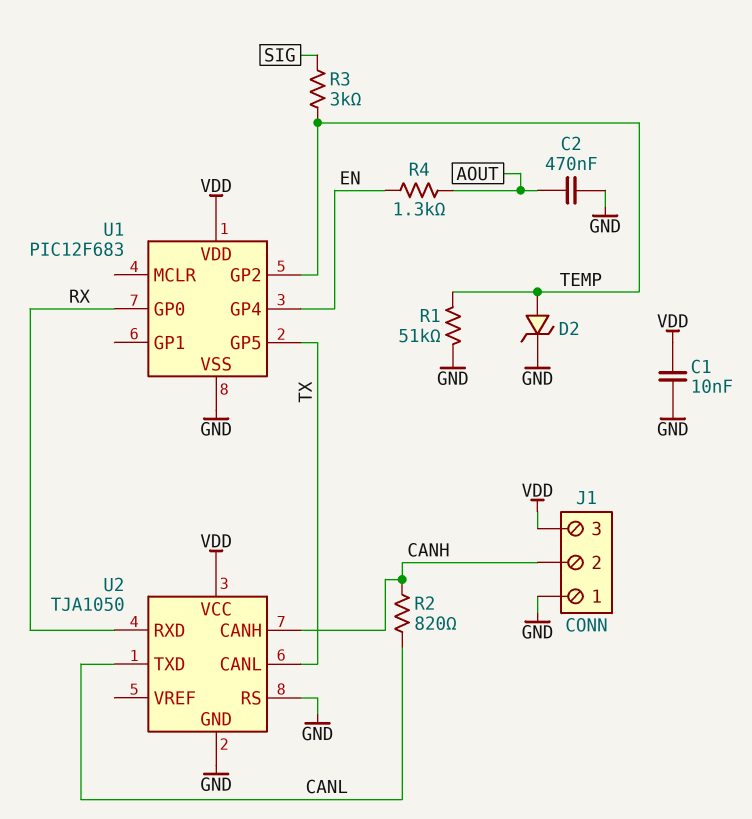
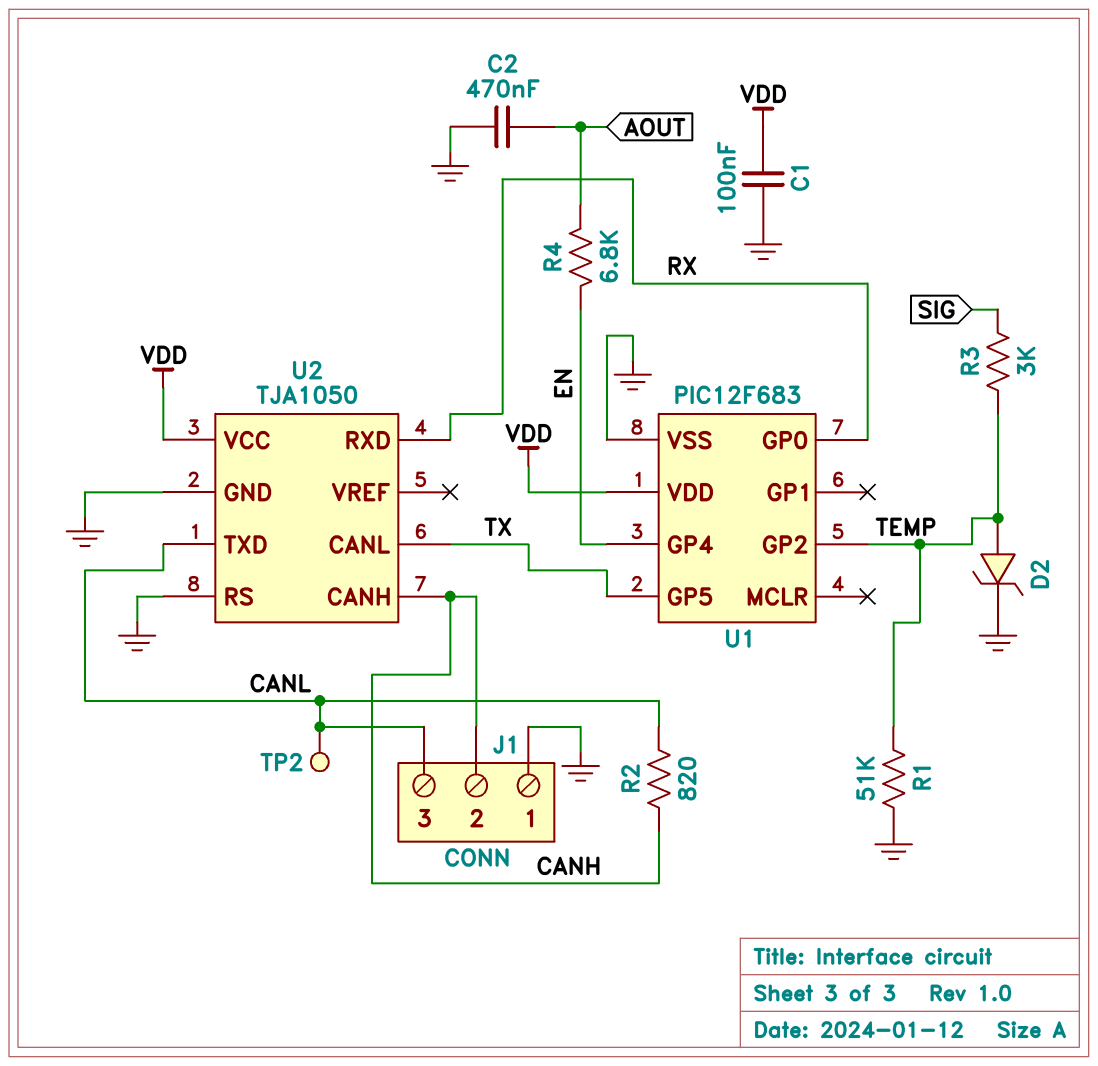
C1: 10nF (GND, VDD) -> 100nF (GND, VDD)
J1 pin 3: VDD -> CANL
R4: 1.3k (AOUT, EN) -> 6.8k (AOUT, EN)
TP2: none -> test point (CANL)

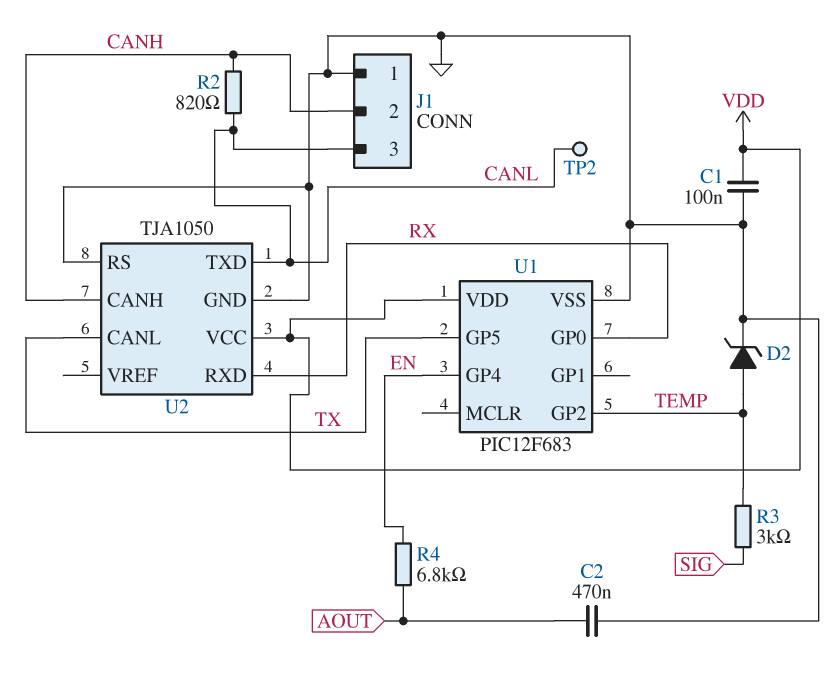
R1: 51k (GND, TEMP) -> none

